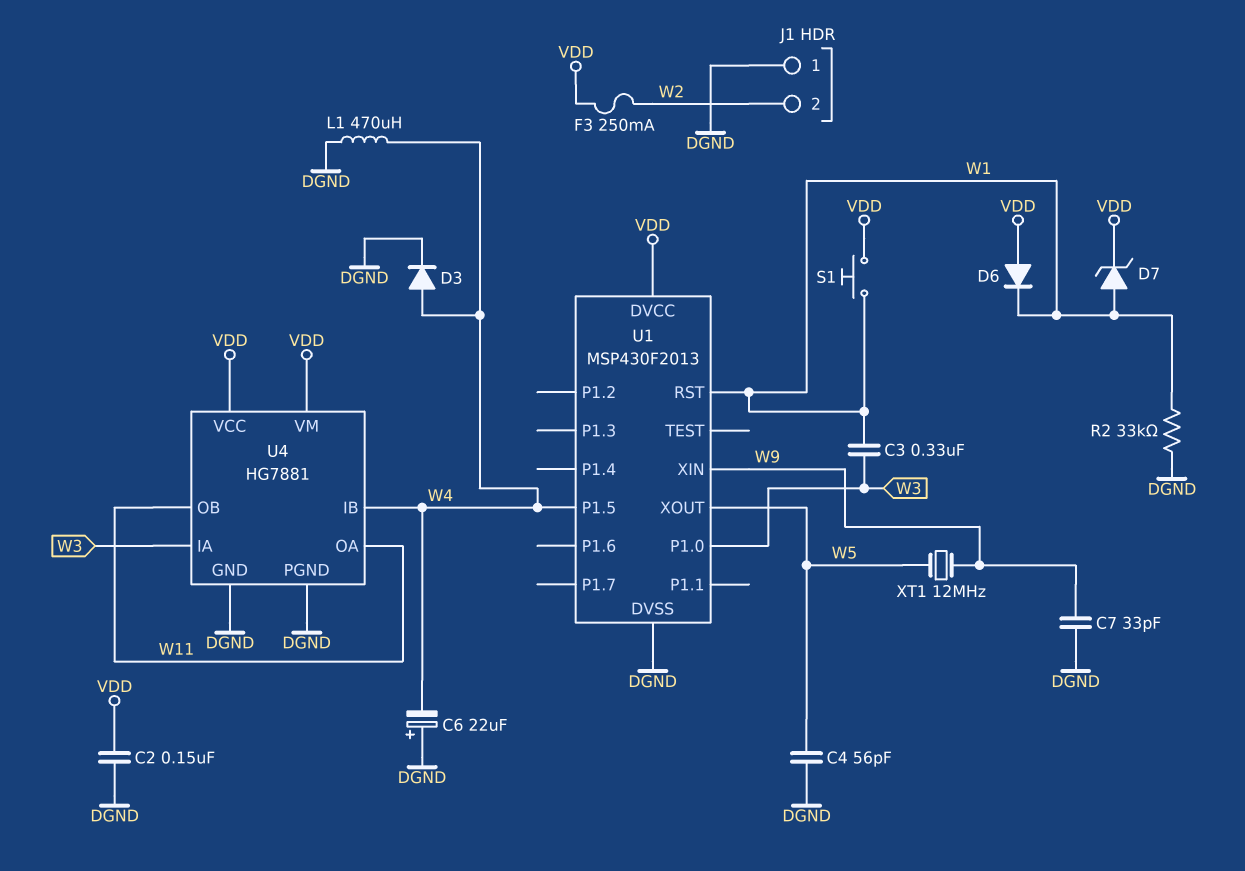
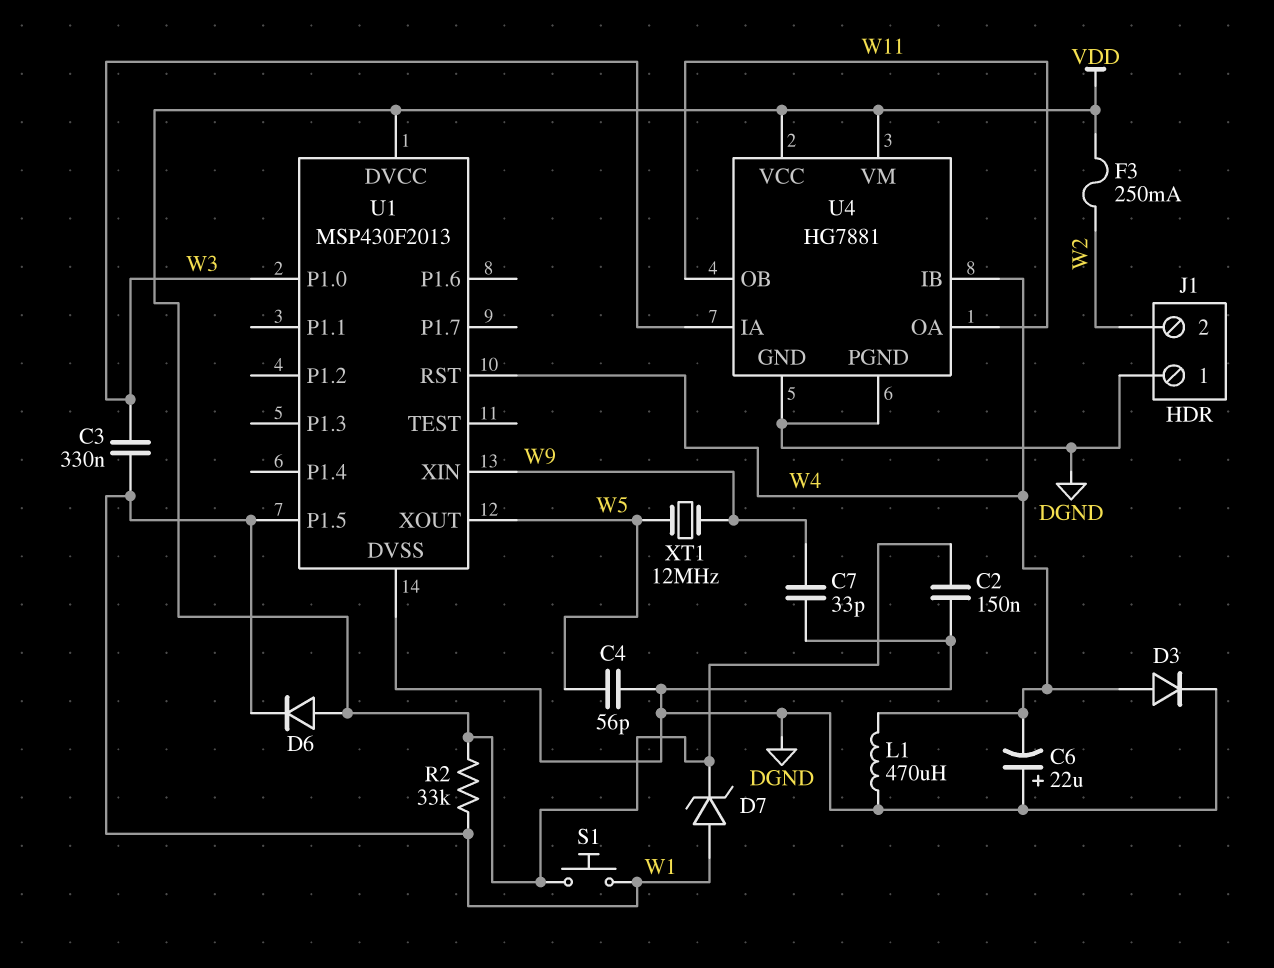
R2: 33k (DGND, W1) -> 33k (VDD, W1)
U1 pin P1.5: W4 -> W1
U1 pin RST: W1 -> W4

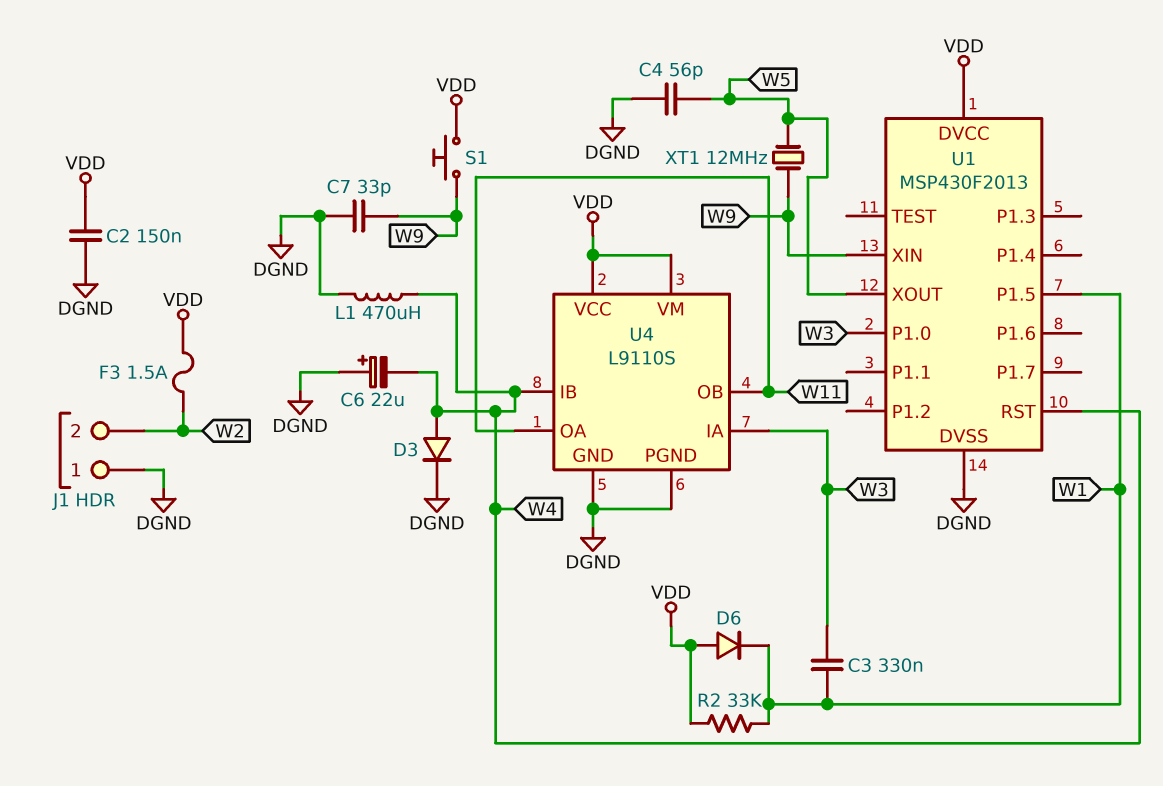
D7: zener (A W1, K VDD) -> none
F3: 250mA (VDD, W2) -> 1.5A (VDD, W2)
S1: button (VDD, W1) -> button (VDD, W9)
U4: HG7881 -> L9110S

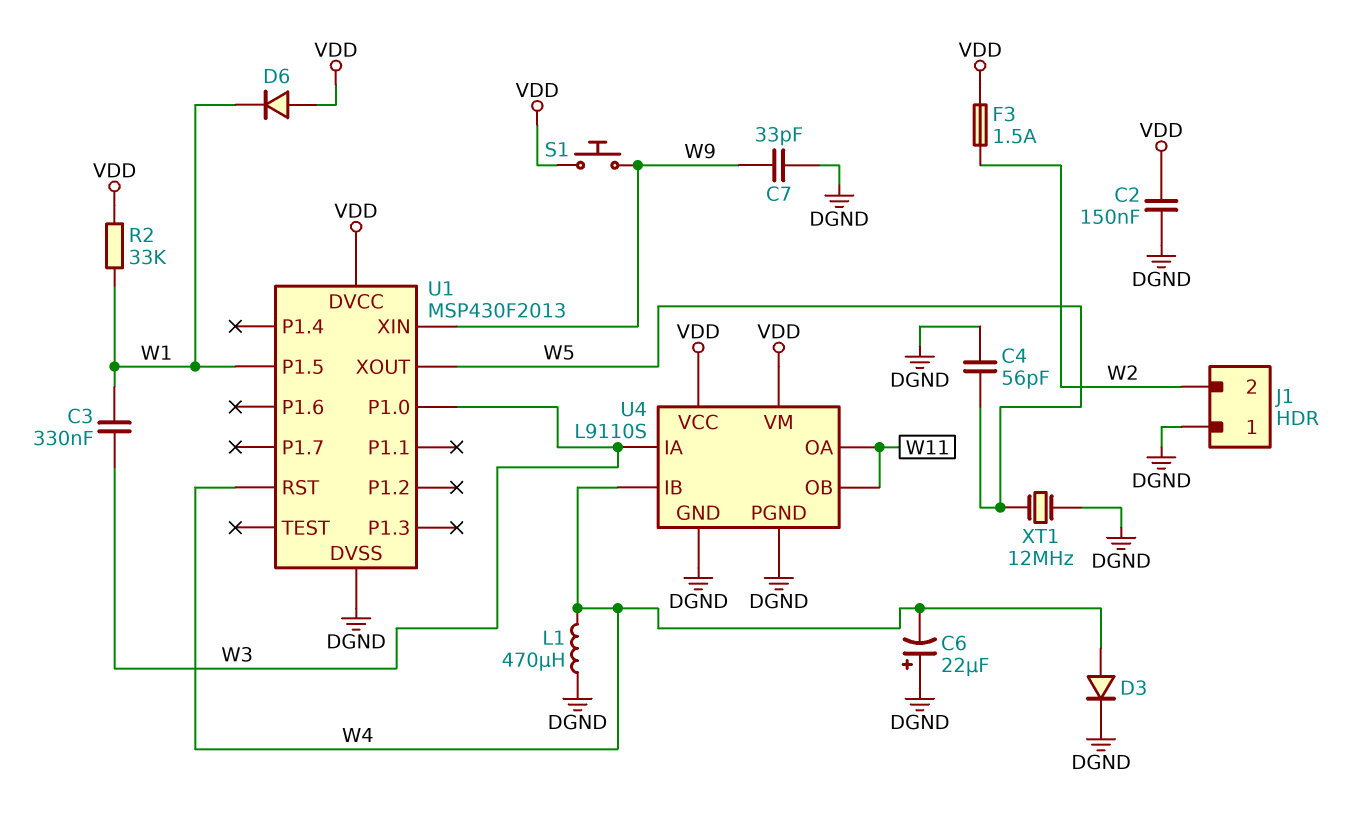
XT1: 12MHz (W5, W9) -> 12MHz (DGND, W5)

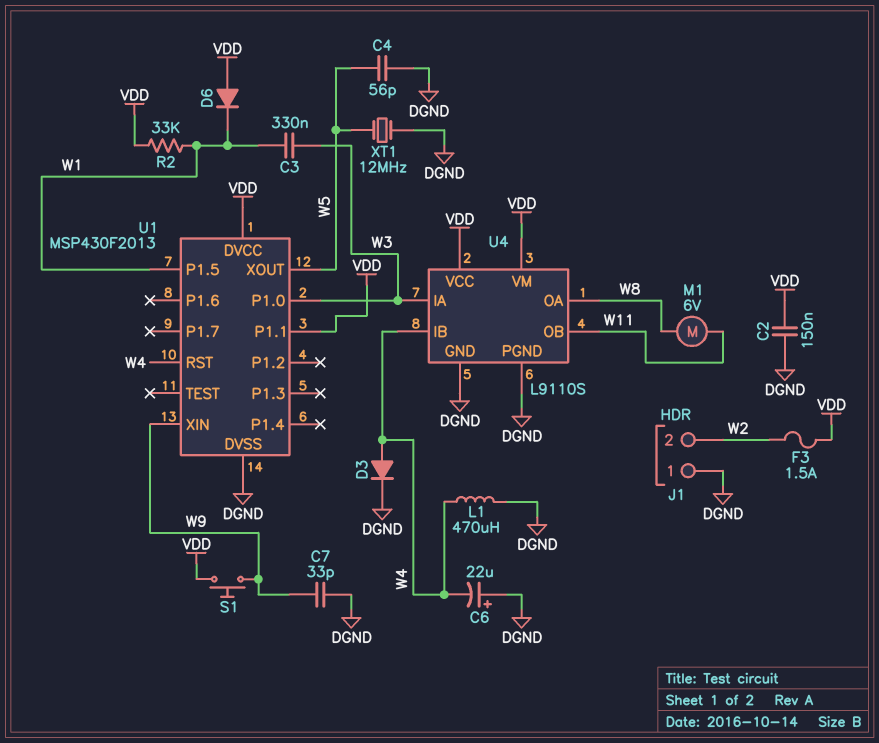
M1: none -> motor 6V (W8, W11)
U1 pin P1.1: none -> VDD
U4 pin OA: W11 -> W8

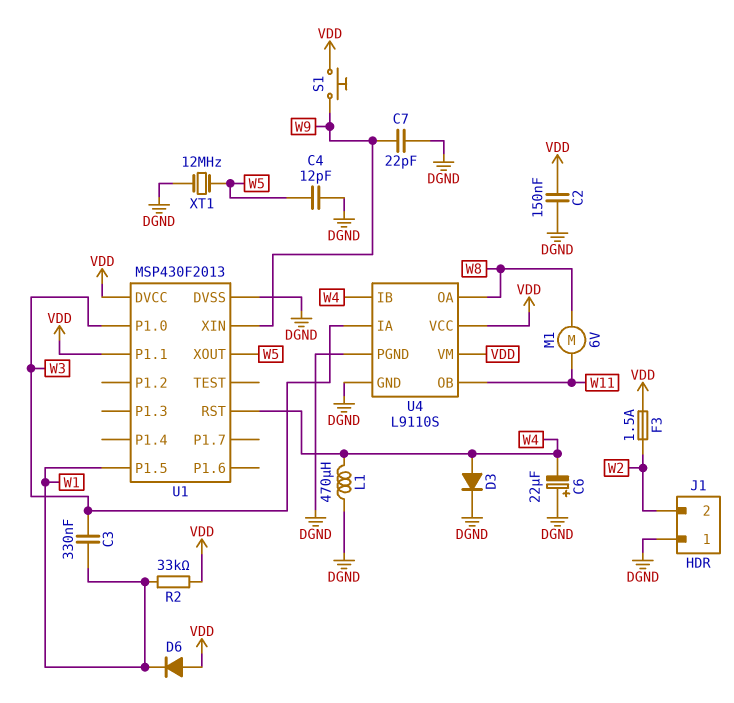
C4: 56pF (DGND, W5) -> 12pF (DGND, W5)
C7: 33pF (DGND, W9) -> 22pF (DGND, W9)

